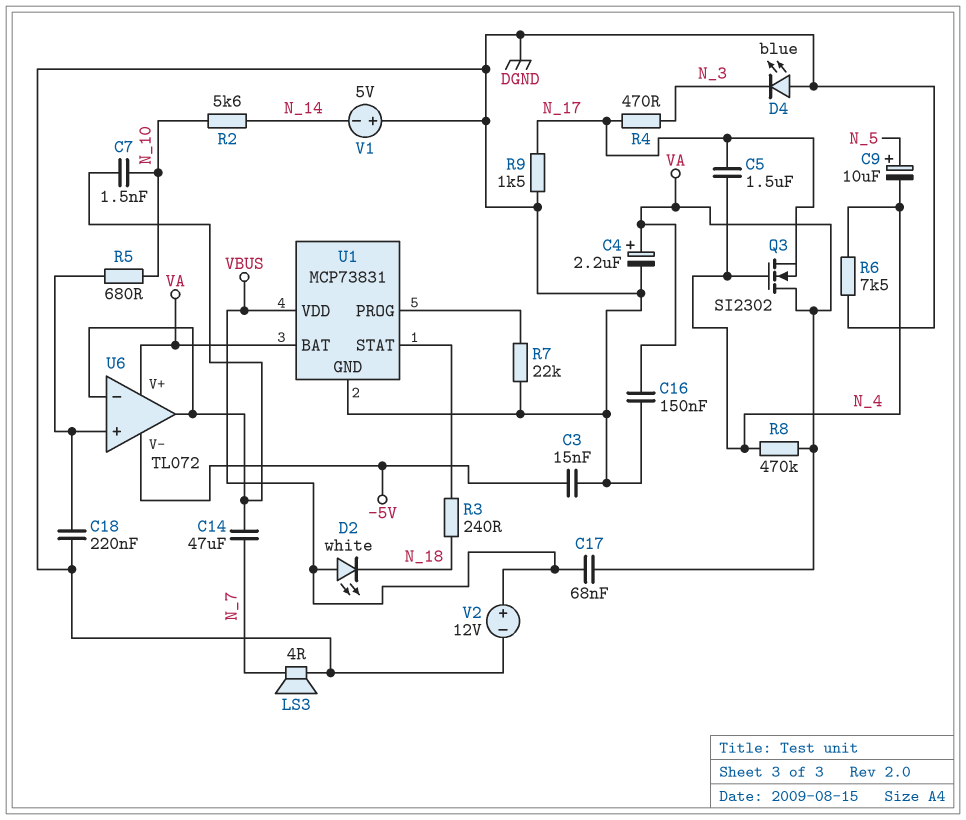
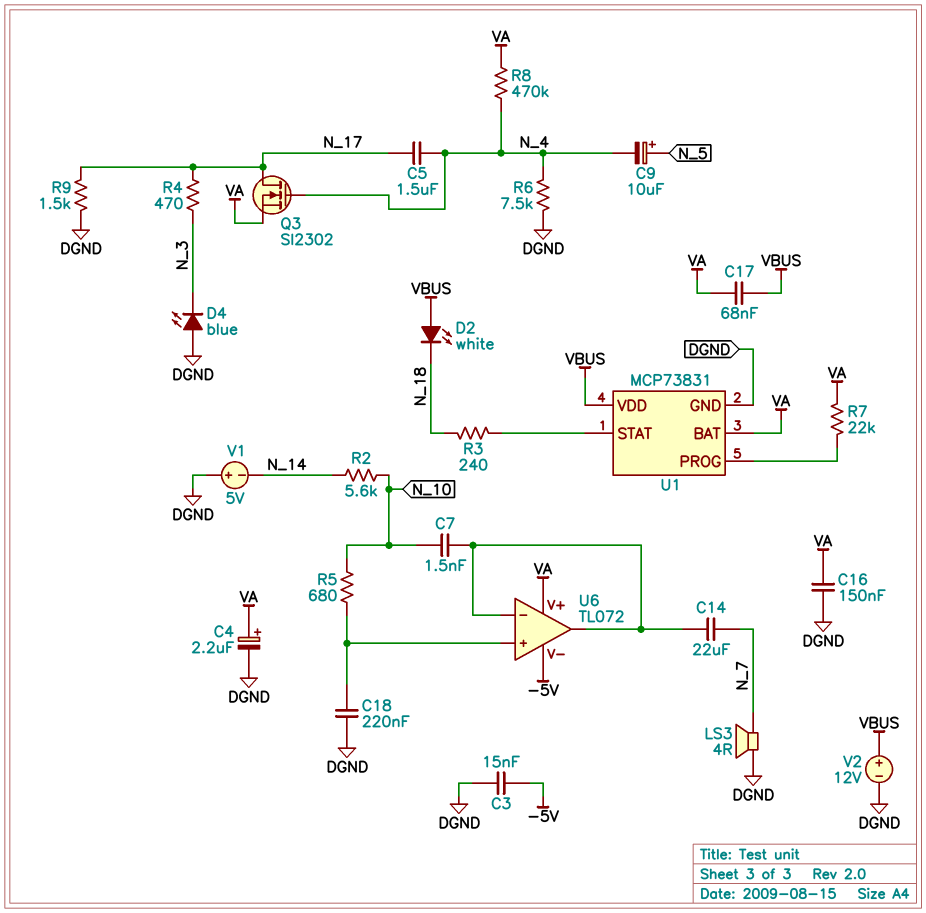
C14: 47uF (N_7, U6/in-) -> 22uF (N_7, U6/in-)
Q3: NMOS SI2302 (G N_4, D VA, S N_17) -> NMOS SI2302 (G N_4, D N_17, S VA)
R7: 22k (DGND, U1/PROG) -> 22k (U1/PROG, VA)

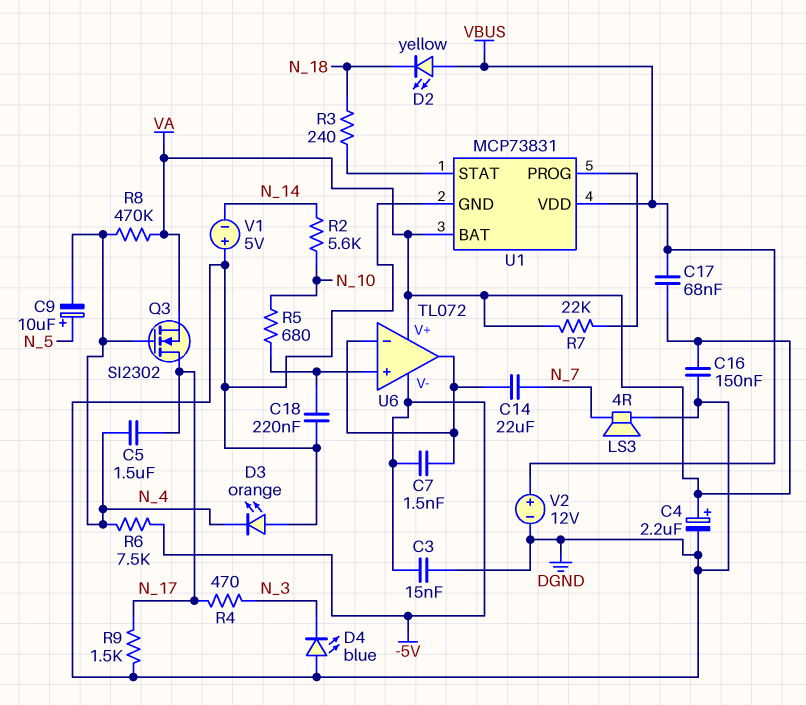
C7: 1.5nF (N_10, U6/in-) -> 1.5nF (-5V, U6/in-)
D2: LED white (A VBUS, K N_18) -> LED yellow (A VBUS, K N_18)
D3: none -> LED orange (A DGND, K N_4)
R6: 7.5k (DGND, N_4) -> 7.5k (-5V, N_4)

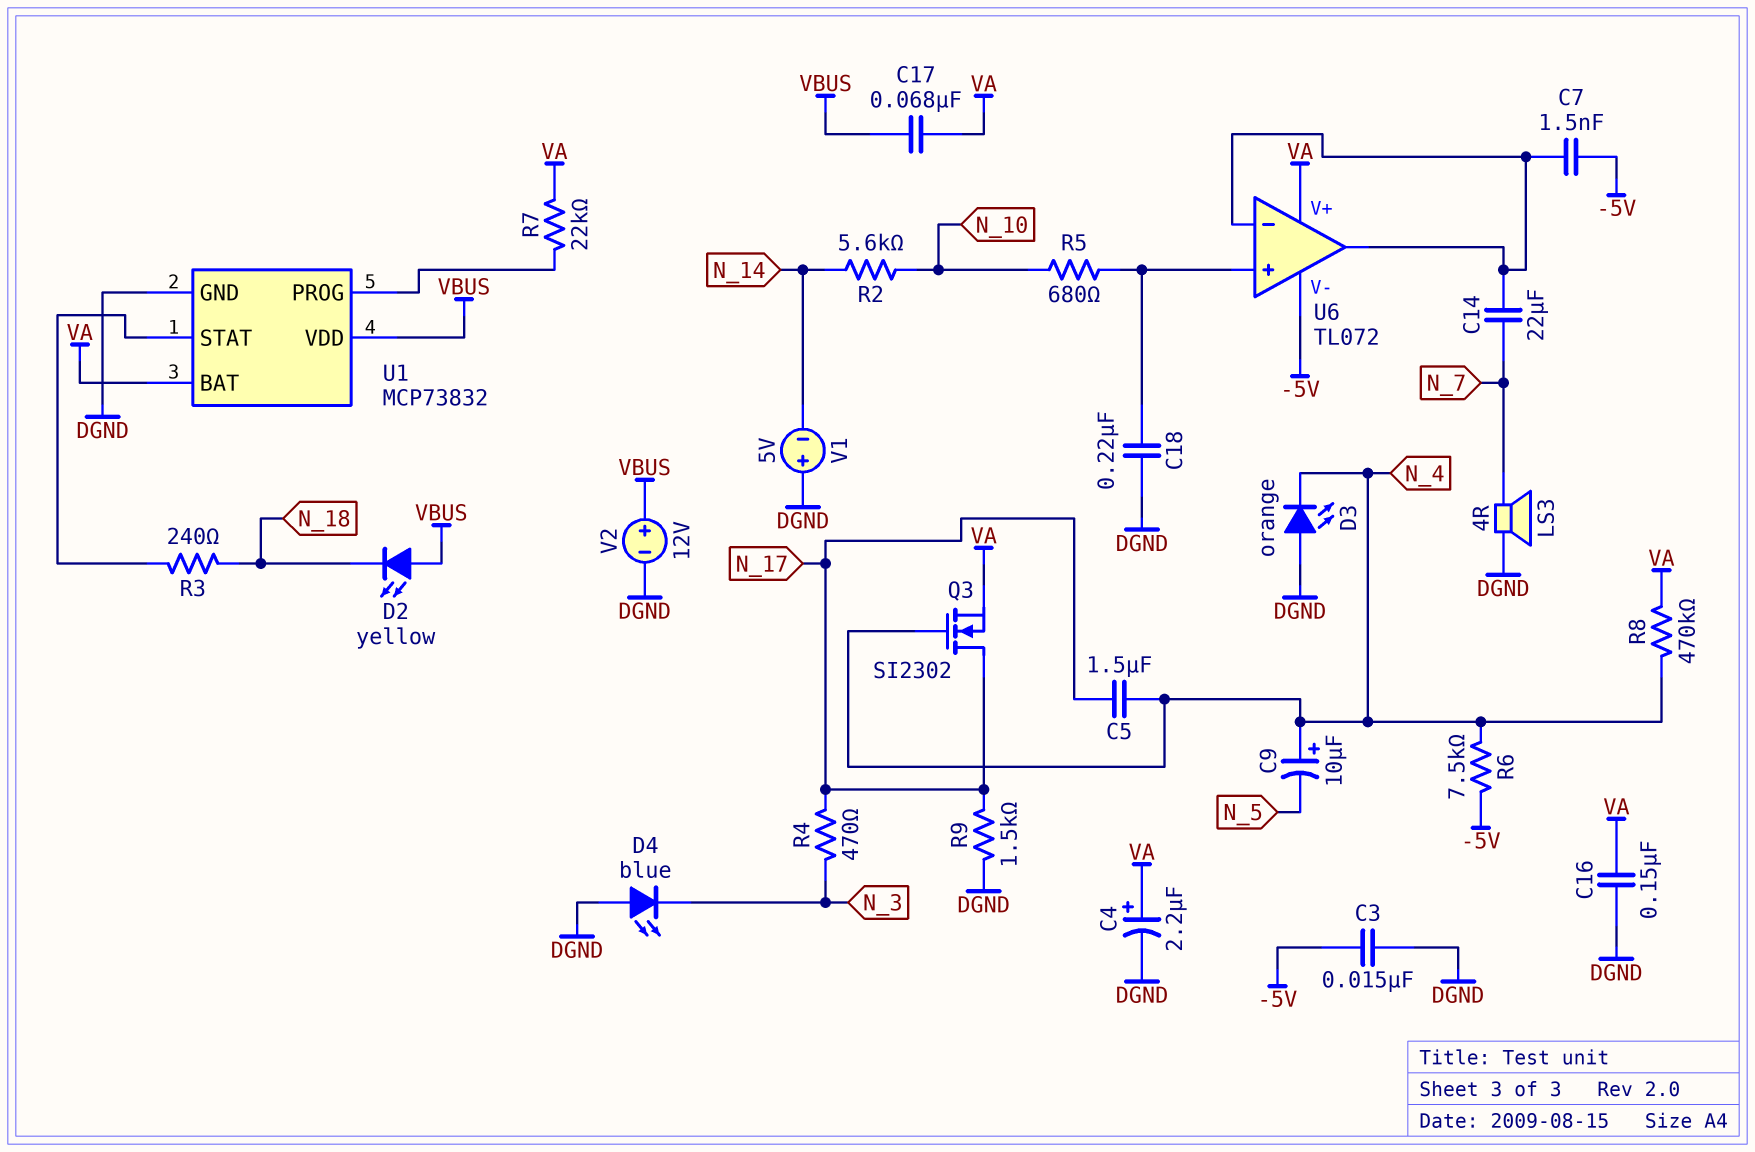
C9: 10uF (plus N_5, minus N_4) -> 10uF (plus N_4, minus N_5)
U1: MCP73831 -> MCP73832

